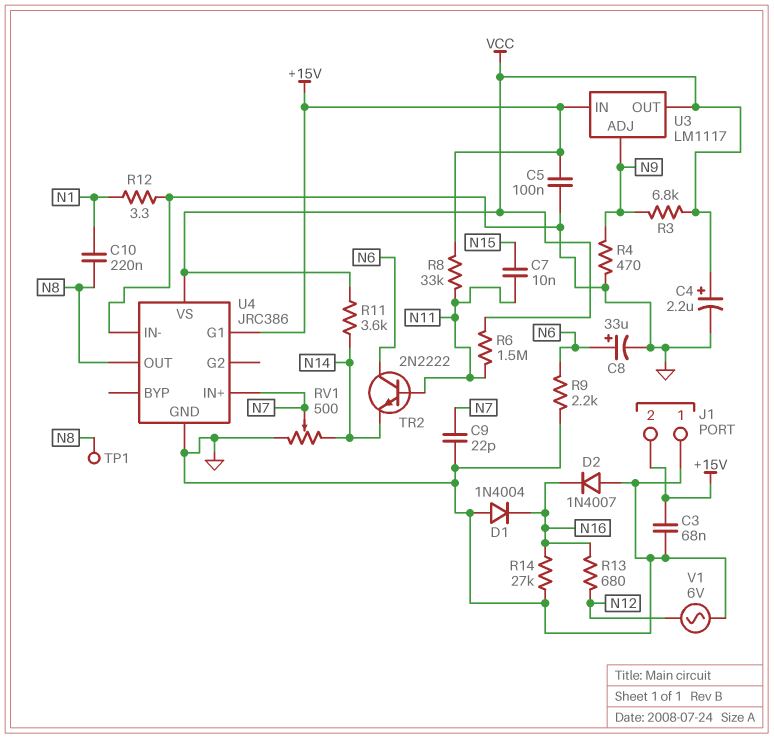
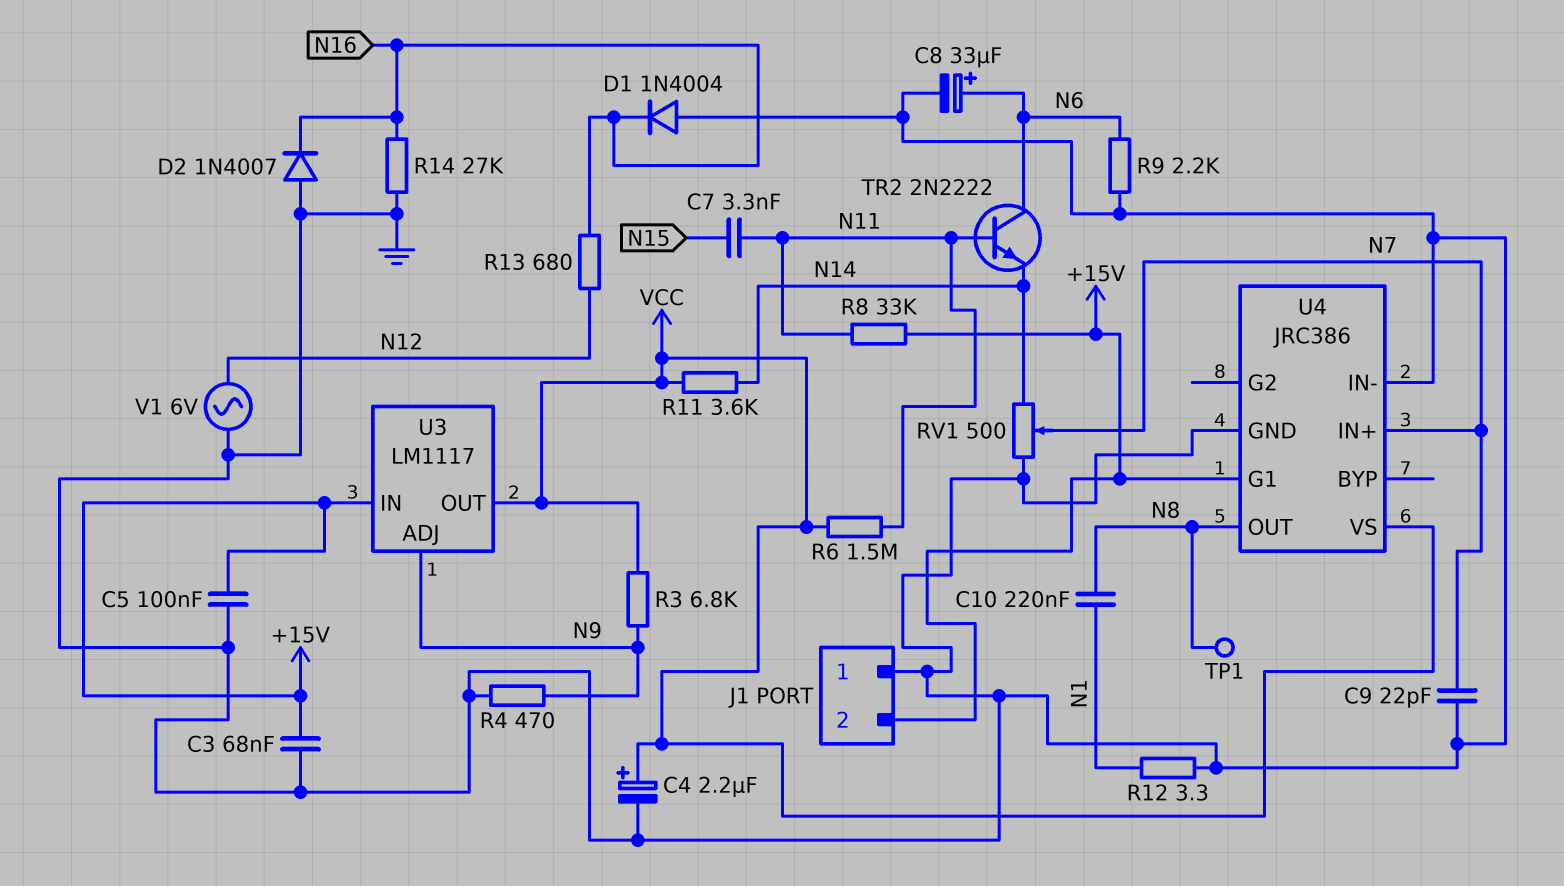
C7: 10nF (N11, N15) -> 3.3nF (N11, N15)

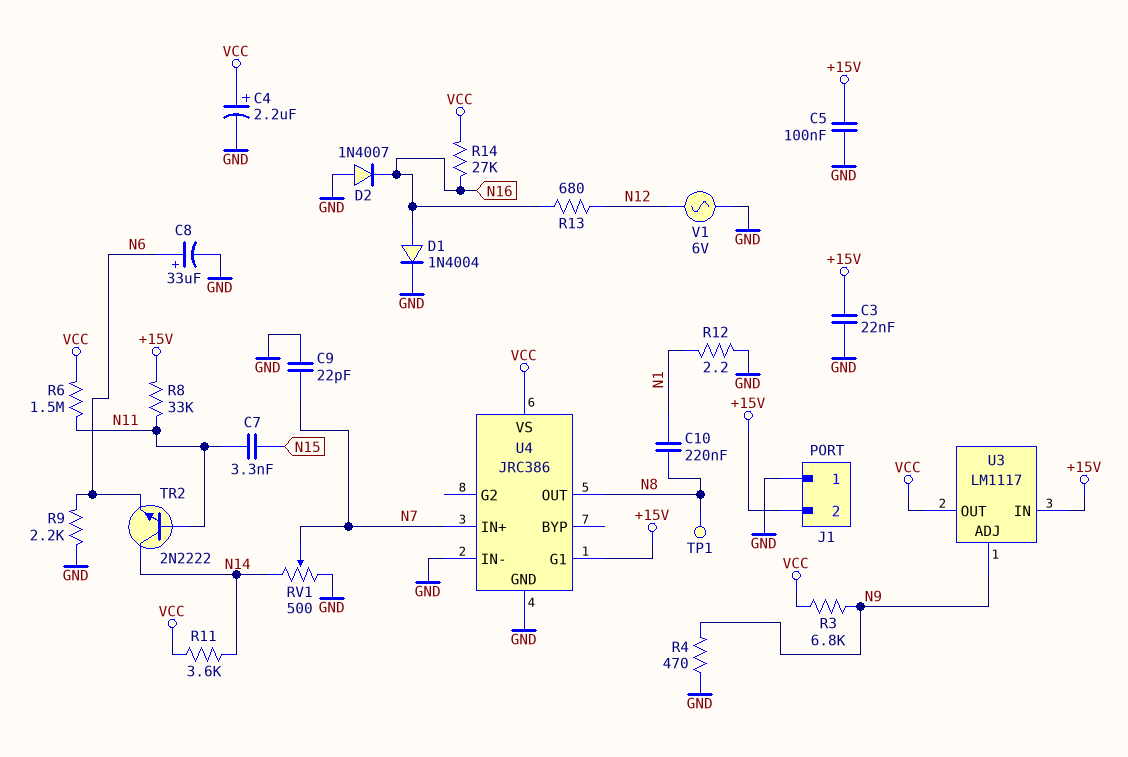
C3: 68nF (+15V, GND) -> 22nF (+15V, GND)
D1: diode 1N4004 (A GND, K N16) -> diode 1N4004 (A N16, K GND)
R12: 3.3 (GND, N1) -> 2.2 (GND, N1)
R14: 27k (GND, N16) -> 27k (N16, VCC)
TR2: NPN 2N2222 (B N11, C N6, E N14) -> NPN 2N2222 (B N11, C N14, E N6)

